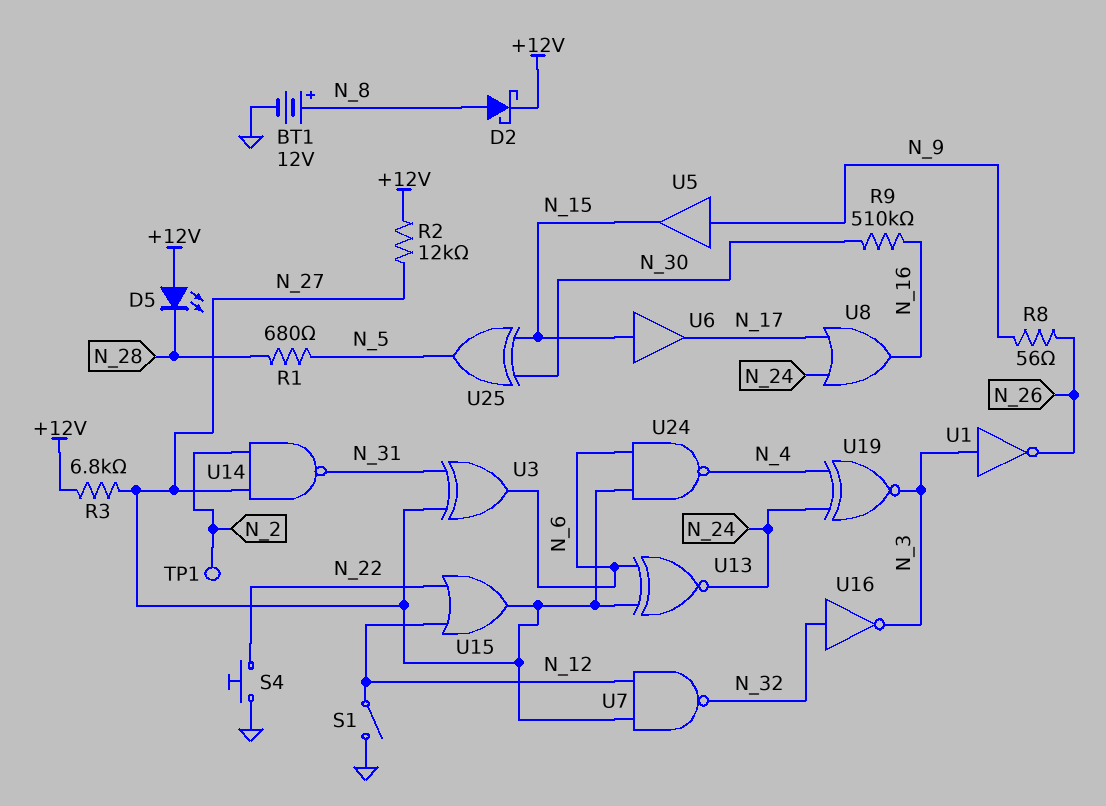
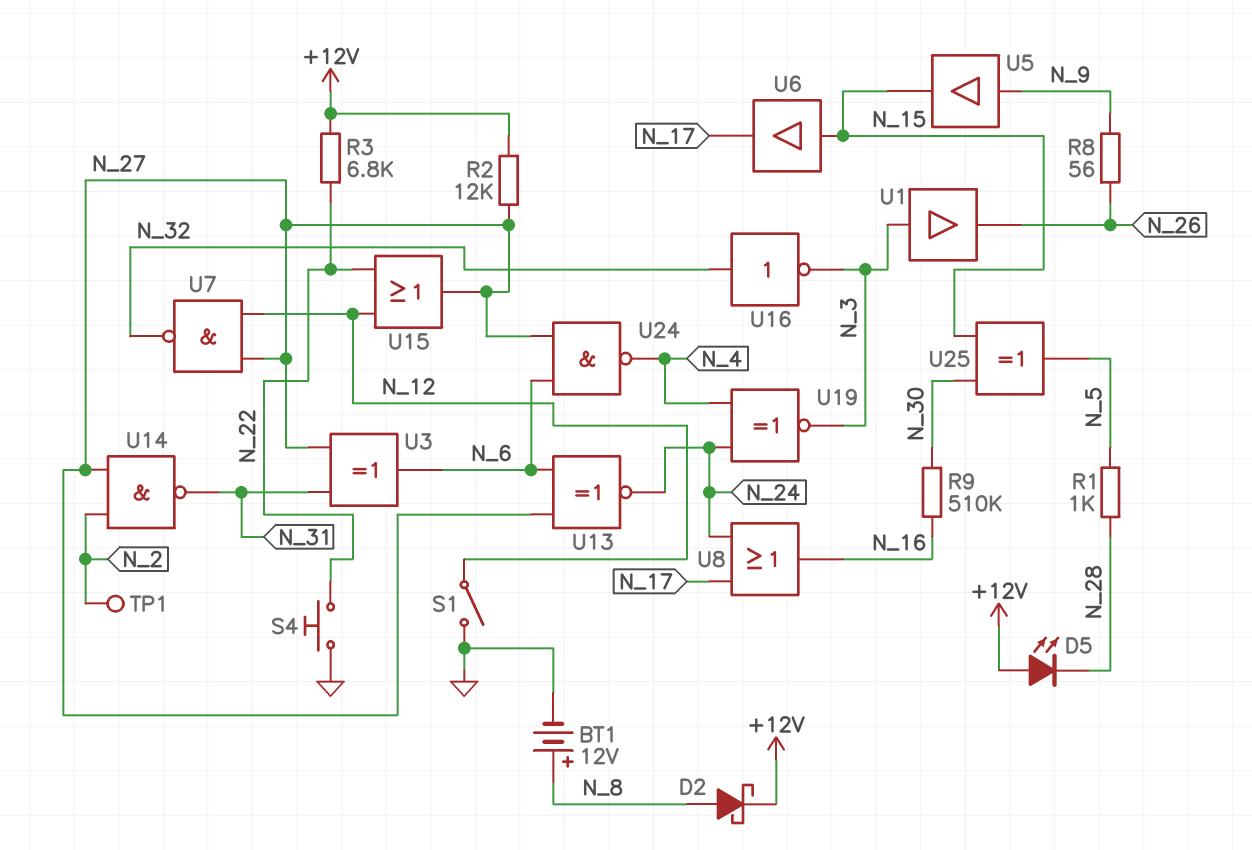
R1: 680 (N_5, N_28) -> 1k (N_5, N_28)
R3: 6.8k (+12V, N_27) -> 6.8k (+12V, N_22)
U1: NOT (in N_3, out N_26) -> buffer (in N_3, out N_26)

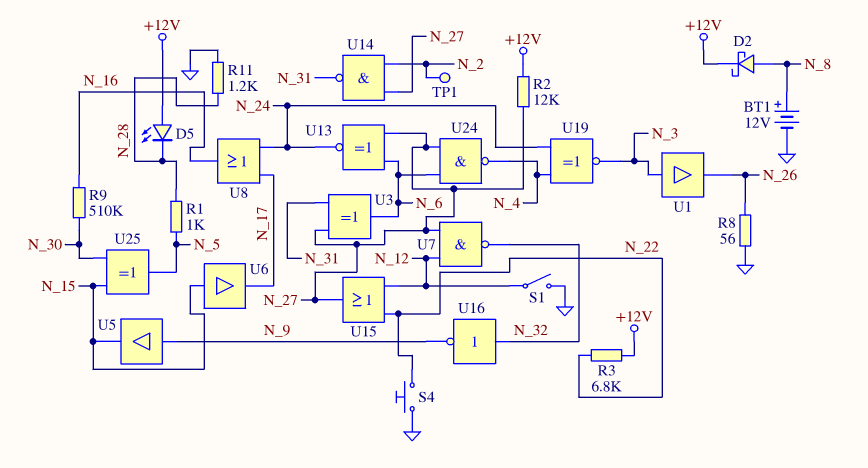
R8: 56 (N_9, N_26) -> 56 (GND, N_26)
R11: none -> 1.2k (GND, N_28)
U16: NOT (in N_32, out N_3) -> NOT (in N_32, out N_9)

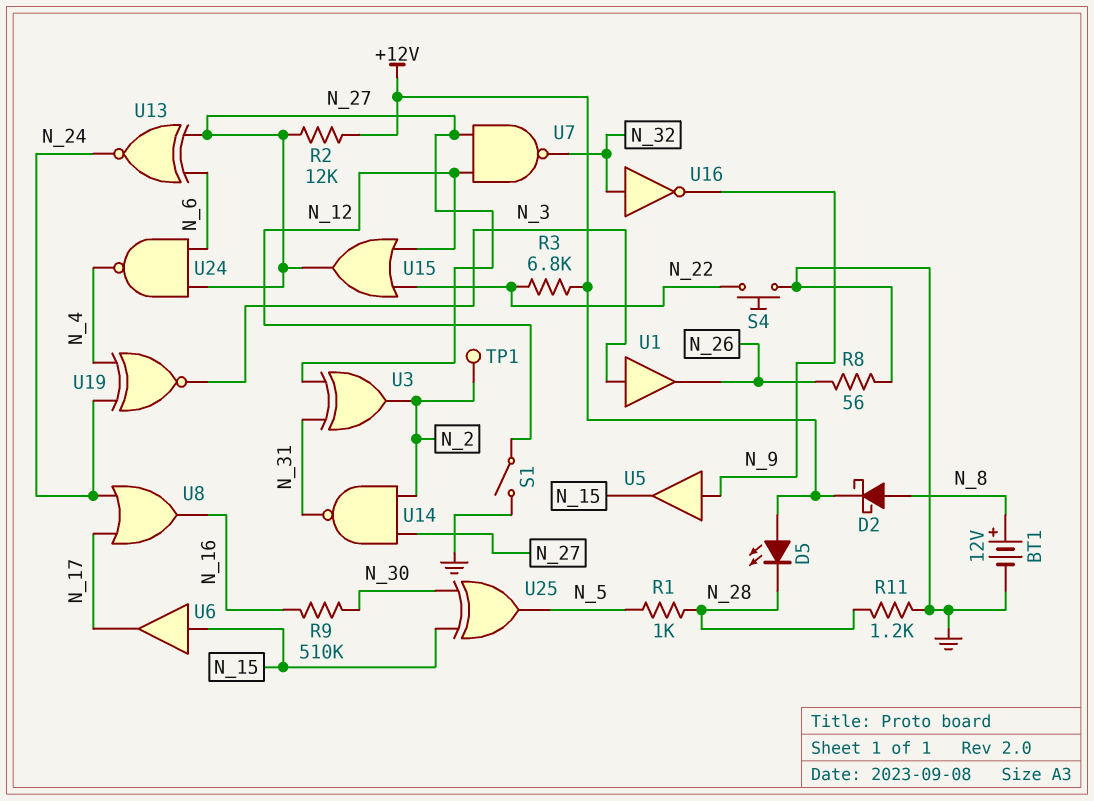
U3: XOR (in N_27, in N_31, out N_6) -> XOR (in N_27, in N_31, out N_2)

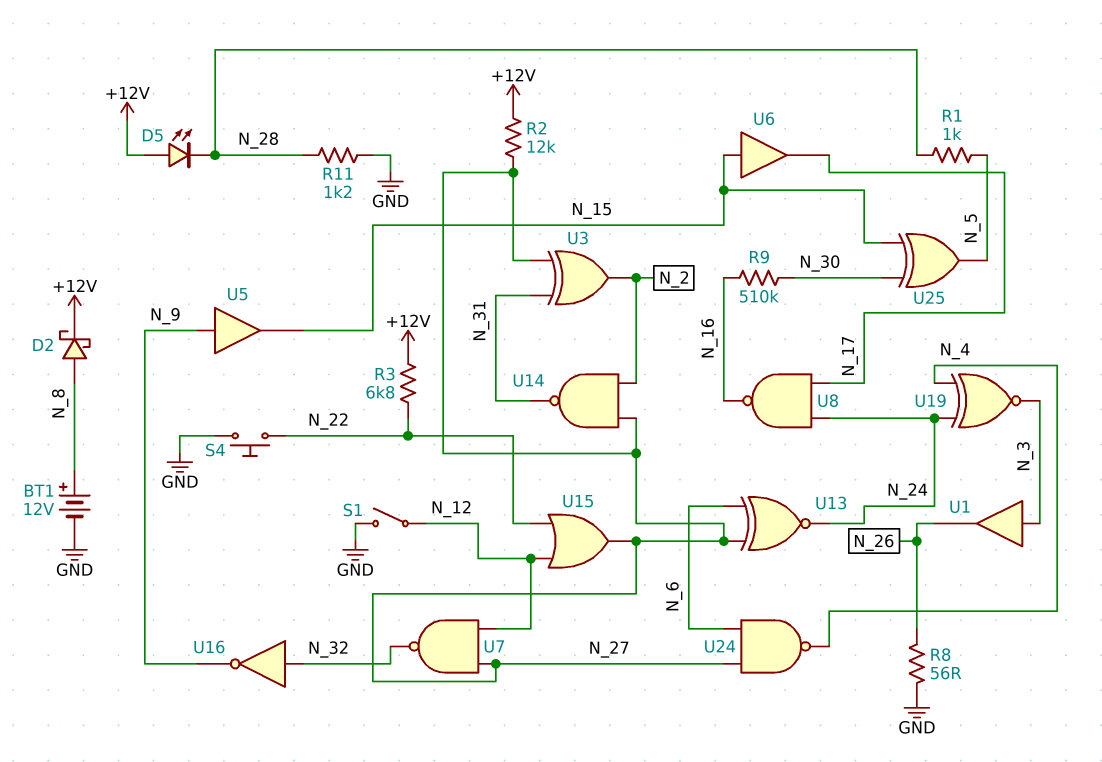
TP1: test point (N_2) -> none
U8: OR (in N_17, in N_24, out N_16) -> NAND (in N_17, in N_24, out N_16)

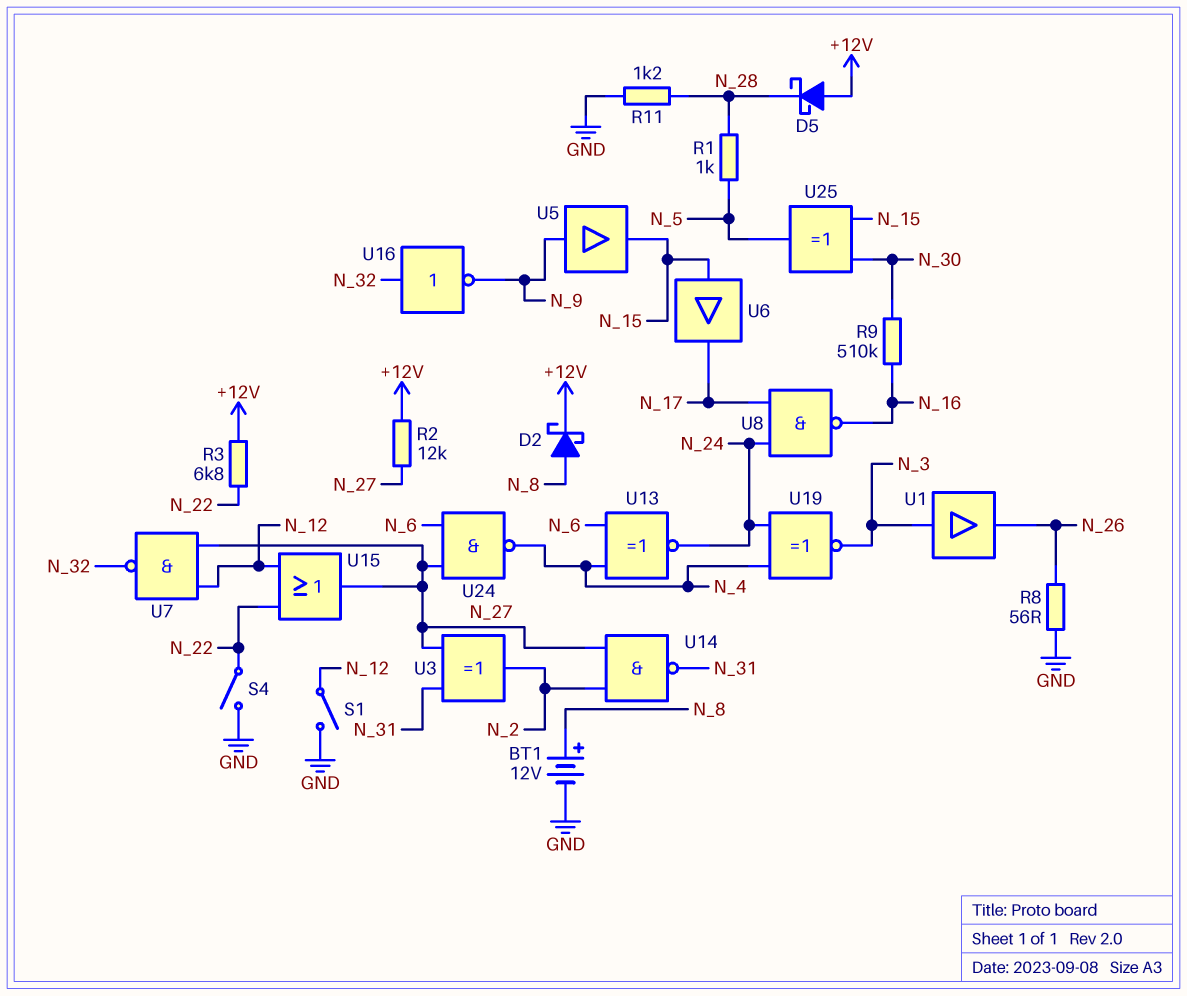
D5: LED (A +12V, K N_28) -> schottky (A +12V, K N_28)
S4: button (GND, N_22) -> switch (GND, N_22)
U13: XNOR (in N_6, in N_27, out N_24) -> XNOR (in N_4, in N_6, out N_24)

